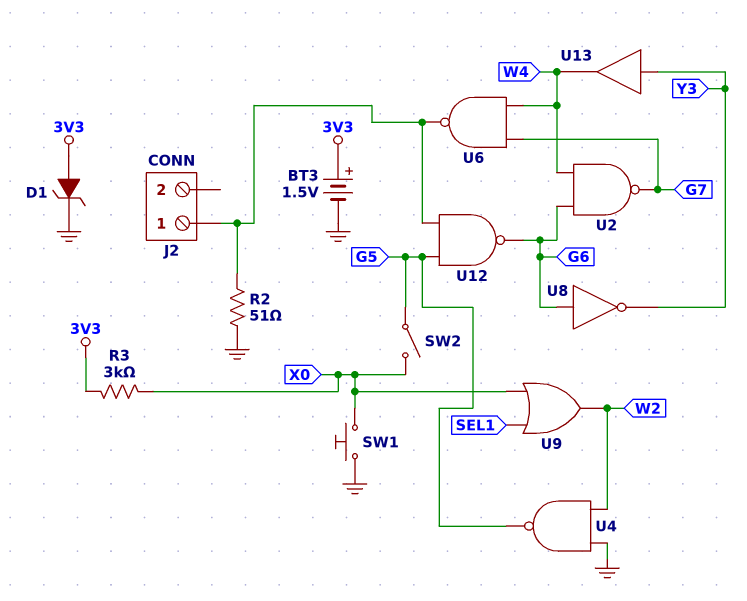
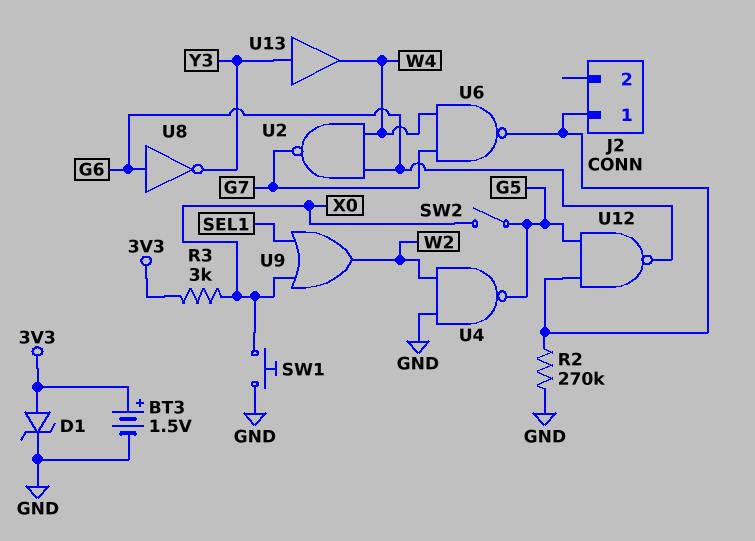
R2: 51 (GND, J2/1) -> 270k (GND, J2/1)

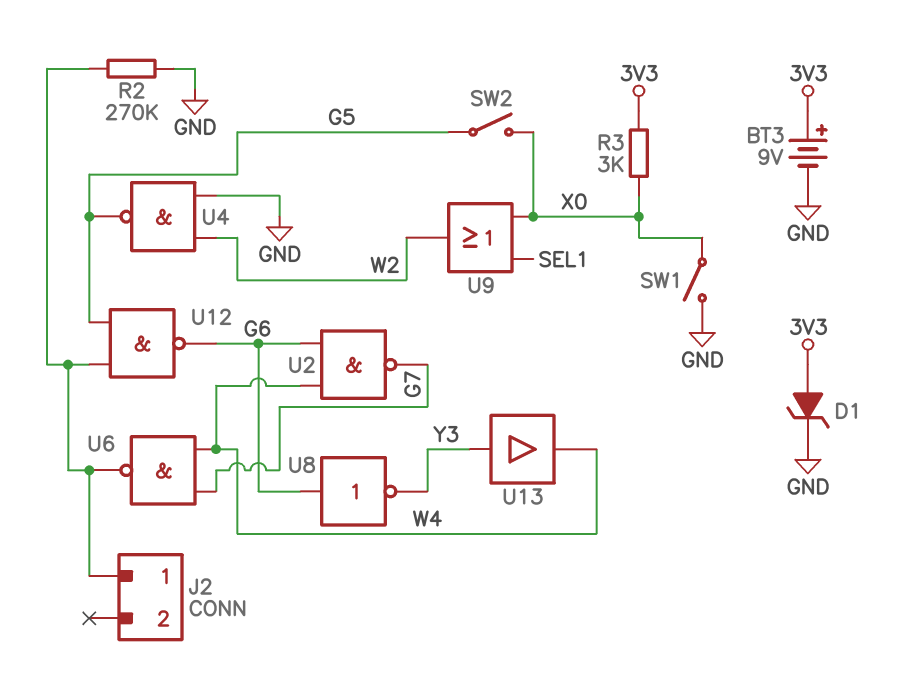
BT3: 1.5V (plus 3V3, minus GND) -> 9V (plus 3V3, minus GND)
SW1: button (GND, X0) -> switch (GND, X0)

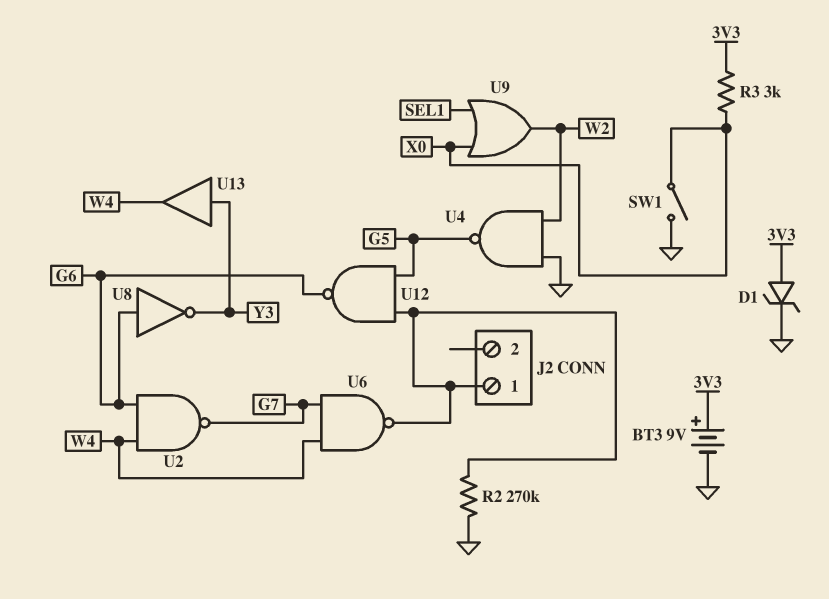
SW2: switch (G5, X0) -> none

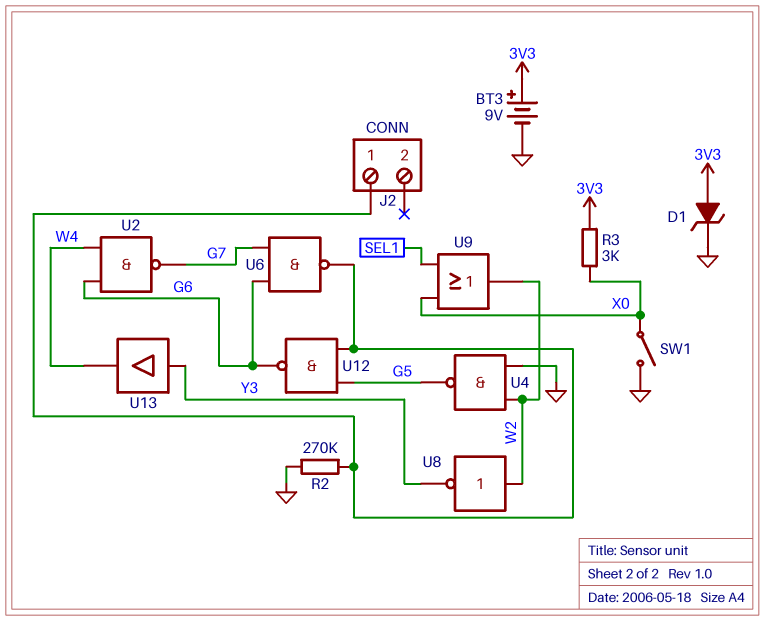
U6: NAND (in G7, in W4, out J2/1) -> NAND (in G6, in G7, out J2/1)
U8: NOT (in G6, out Y3) -> NOT (in W2, out Y3)

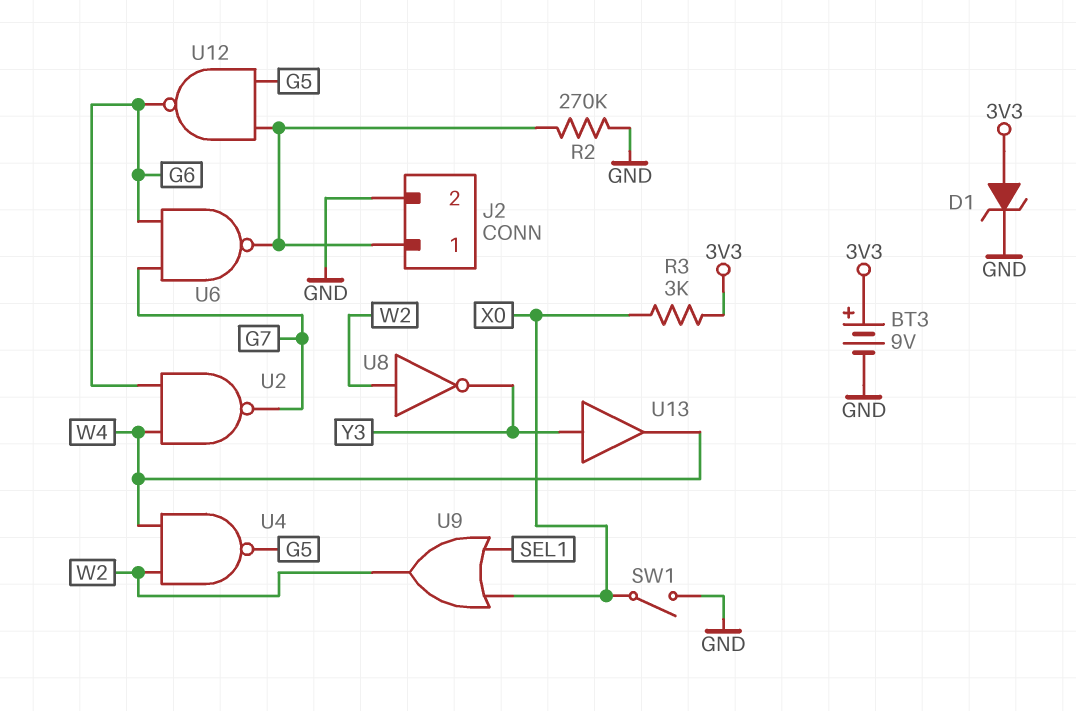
J2 pin 2: none -> GND
U4: NAND (in GND, in W2, out G5) -> NAND (in W2, in W4, out G5)

